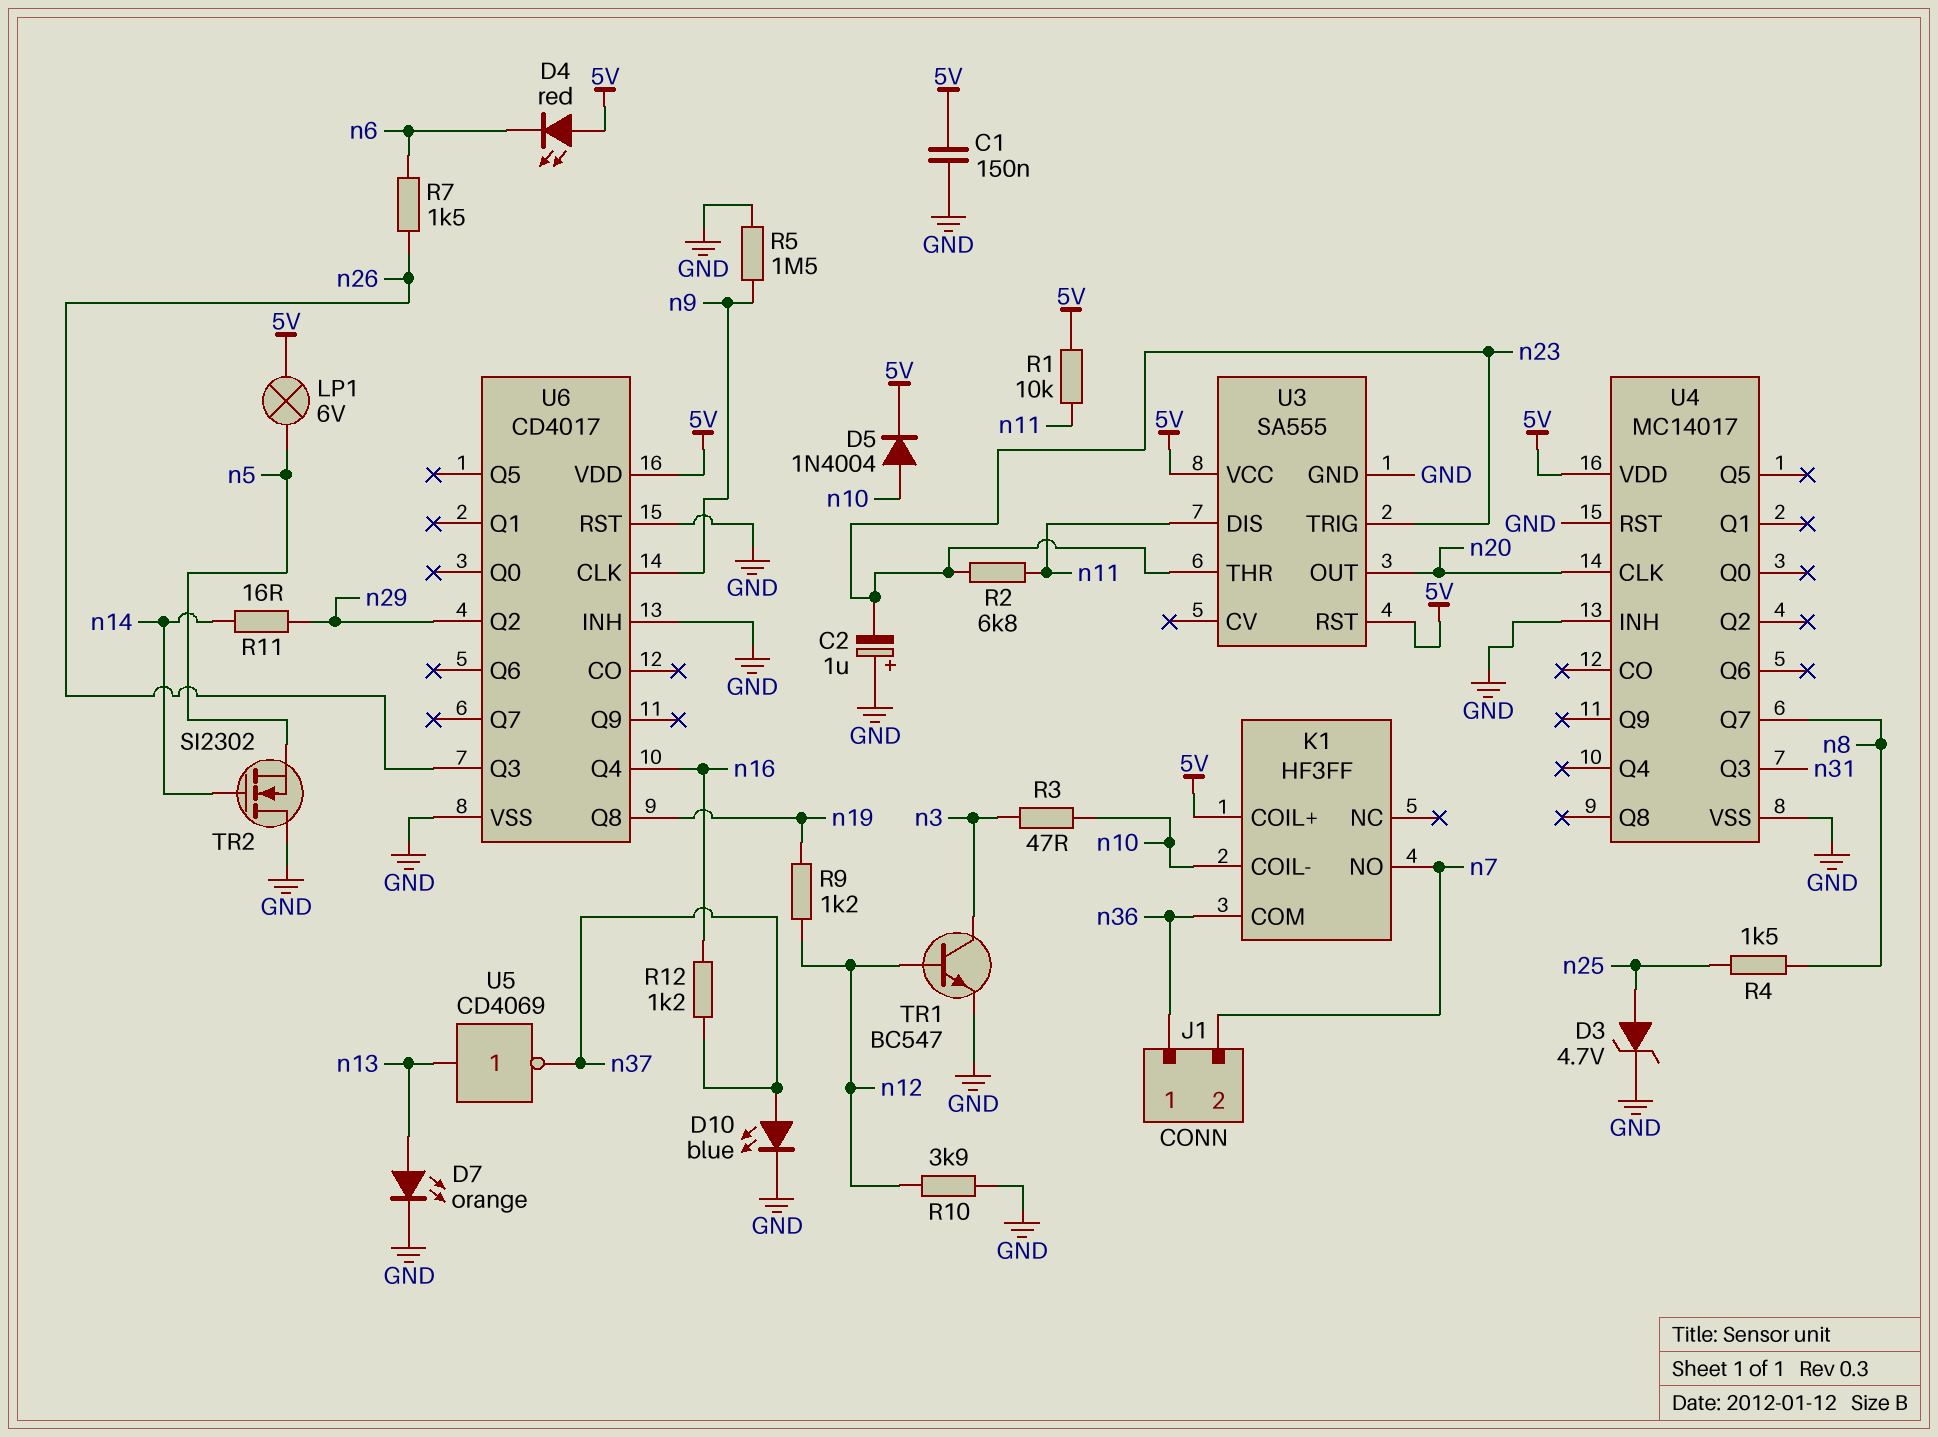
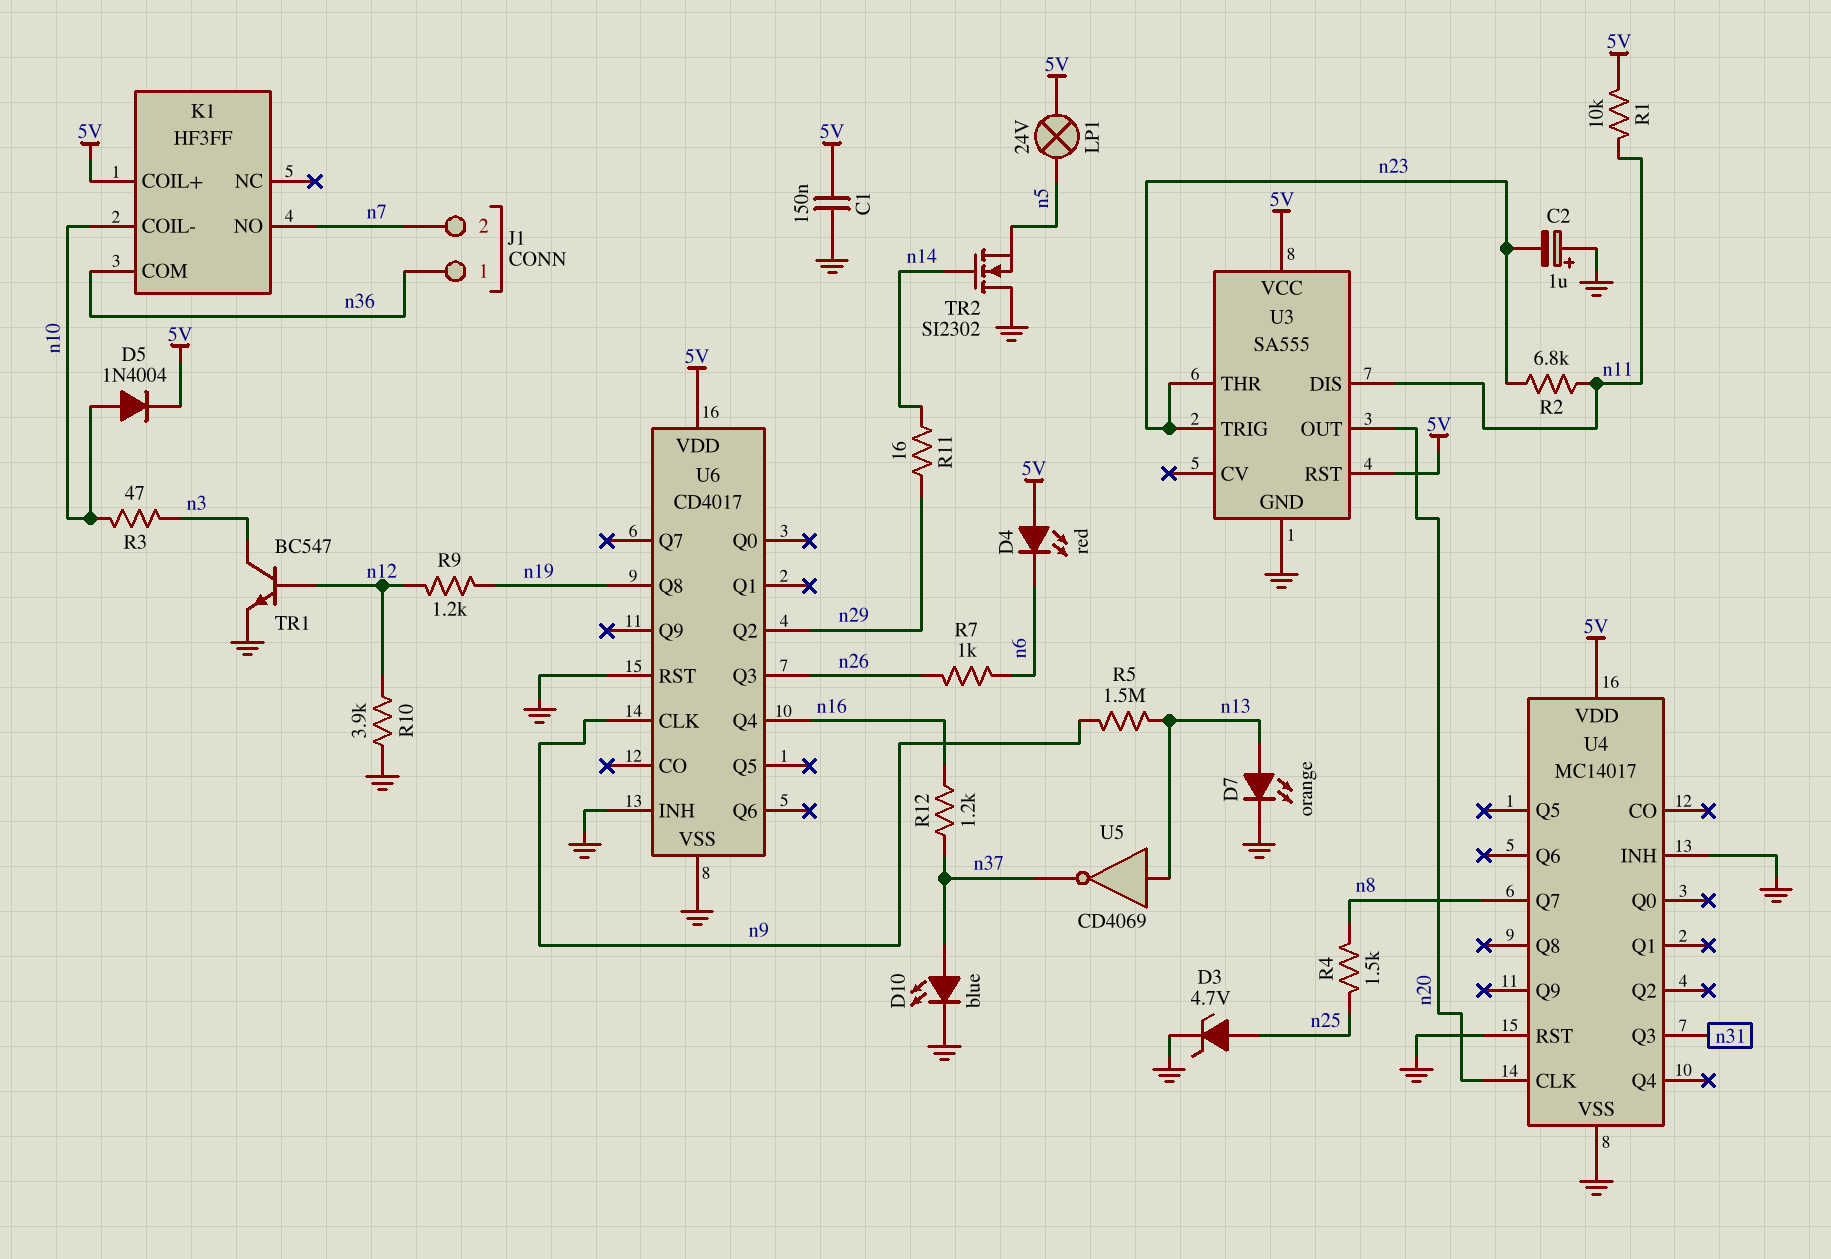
LP1: lamp 6V (5V, n5) -> lamp 24V (5V, n5)
R5: 1.5M (GND, n9) -> 1.5M (n9, n13)
R7: 1.5k (n6, n26) -> 1k (n6, n26)

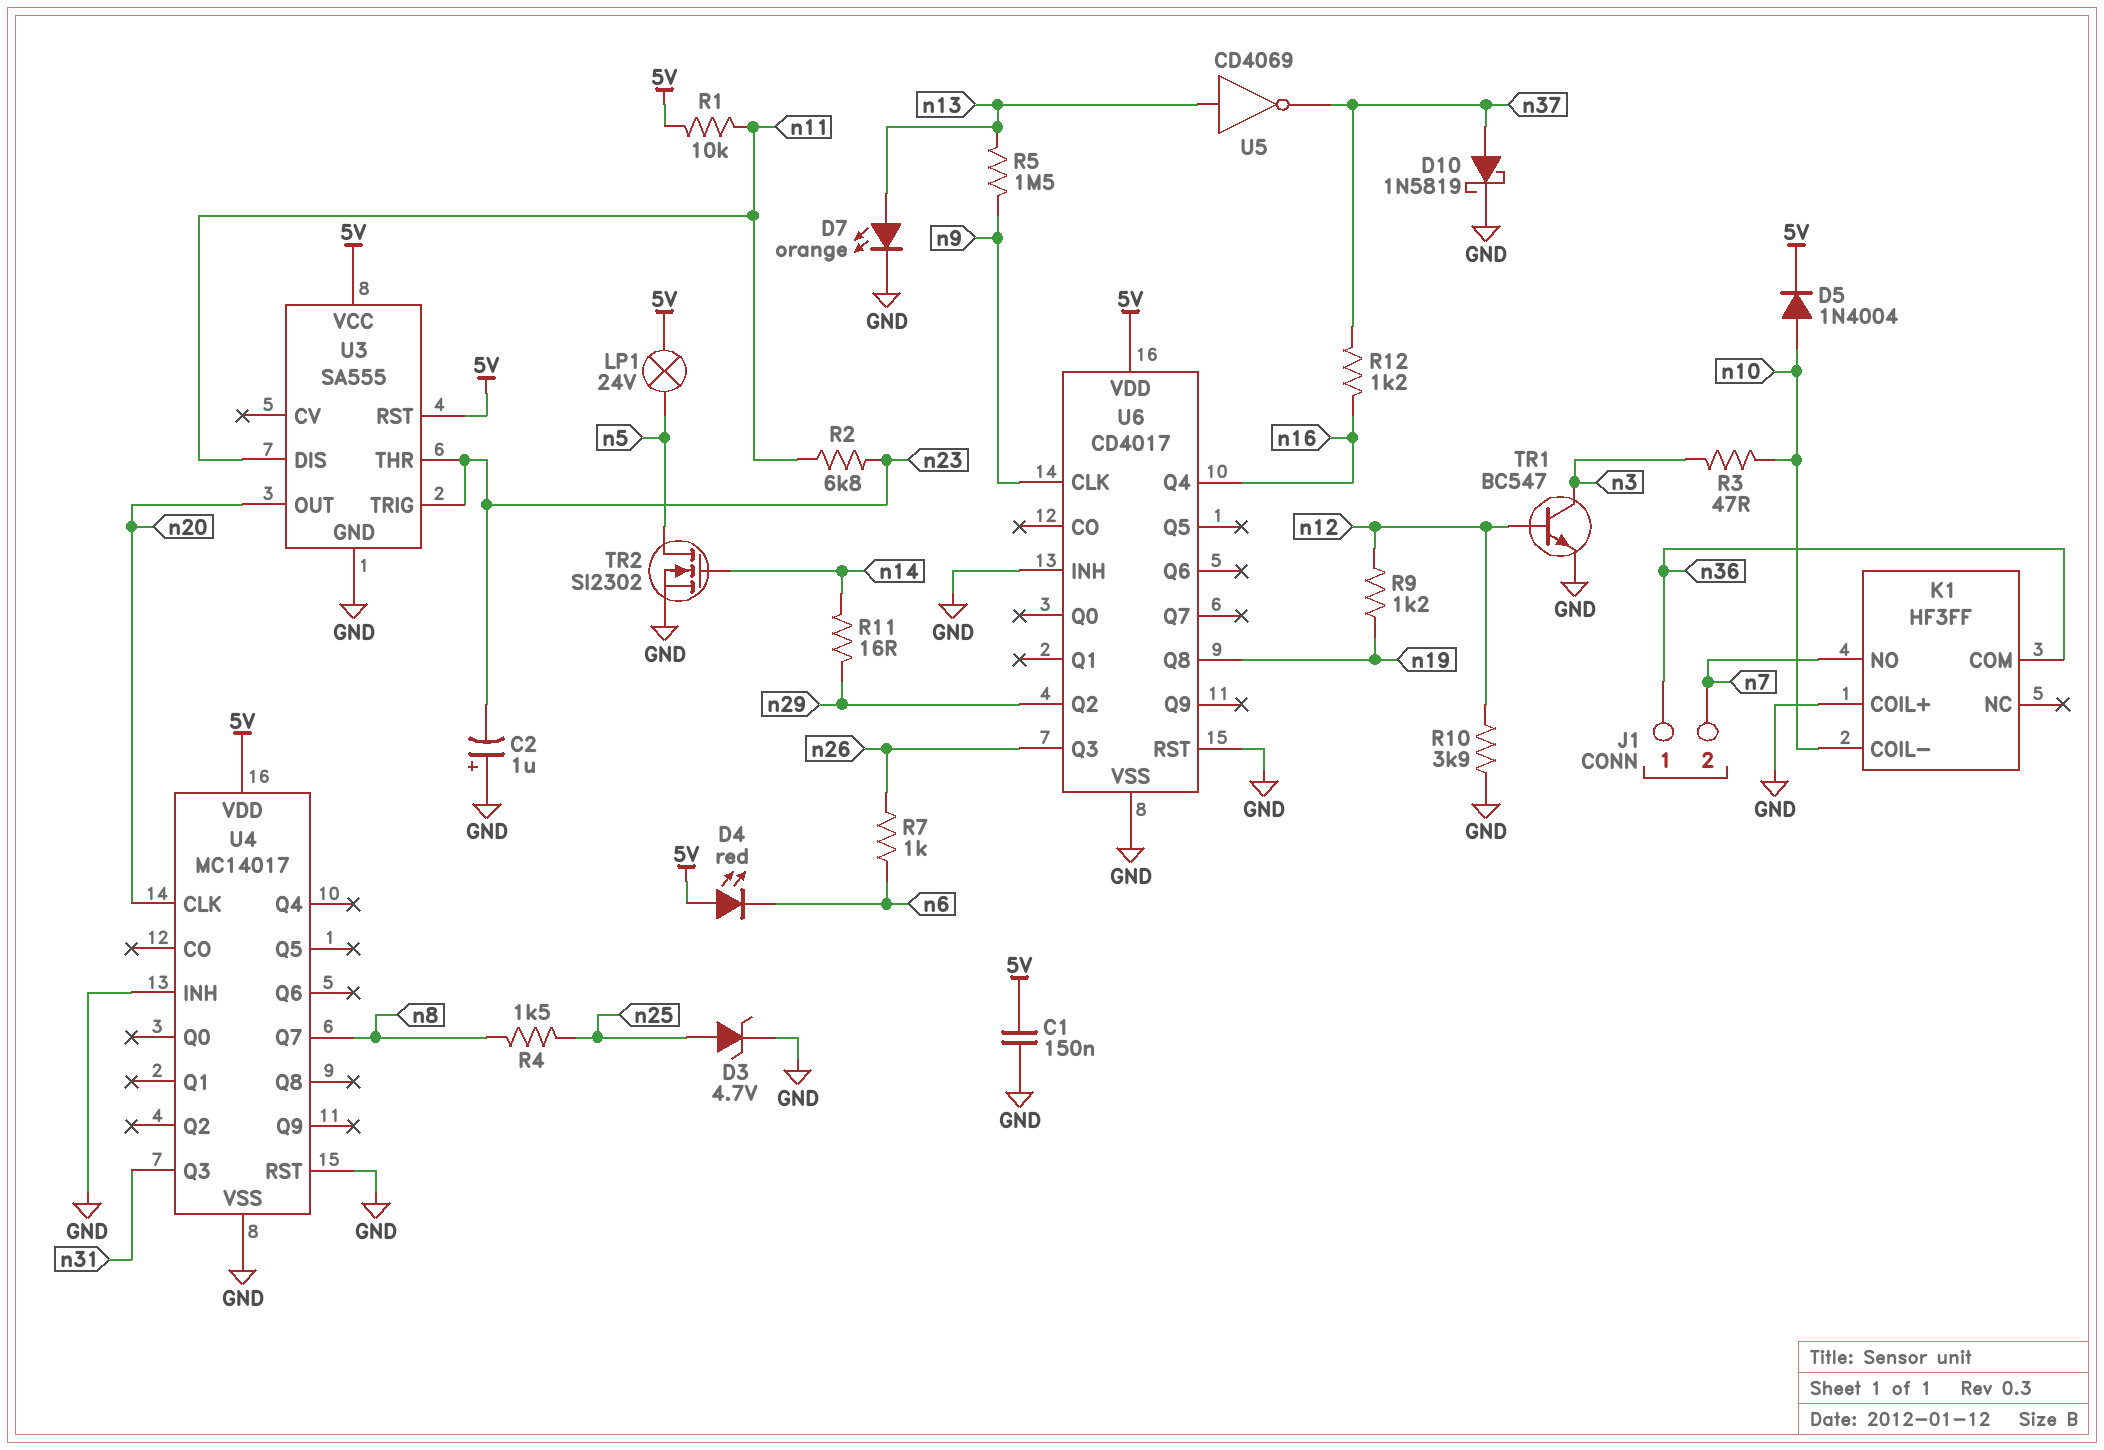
D10: LED blue (A n37, K GND) -> schottky 1N5819 (A n37, K GND)
K1 pin COIL+: 5V -> GND
TR2: NMOS SI2302 (G n14, D GND, S n5) -> NMOS SI2302 (G n14, D n5, S GND)

